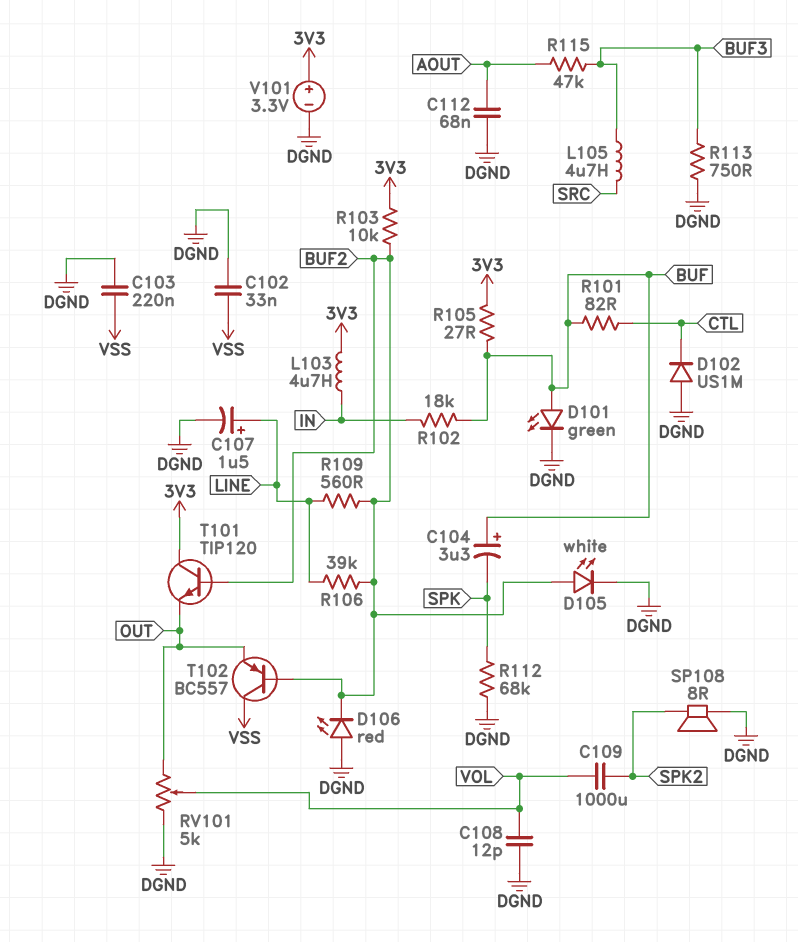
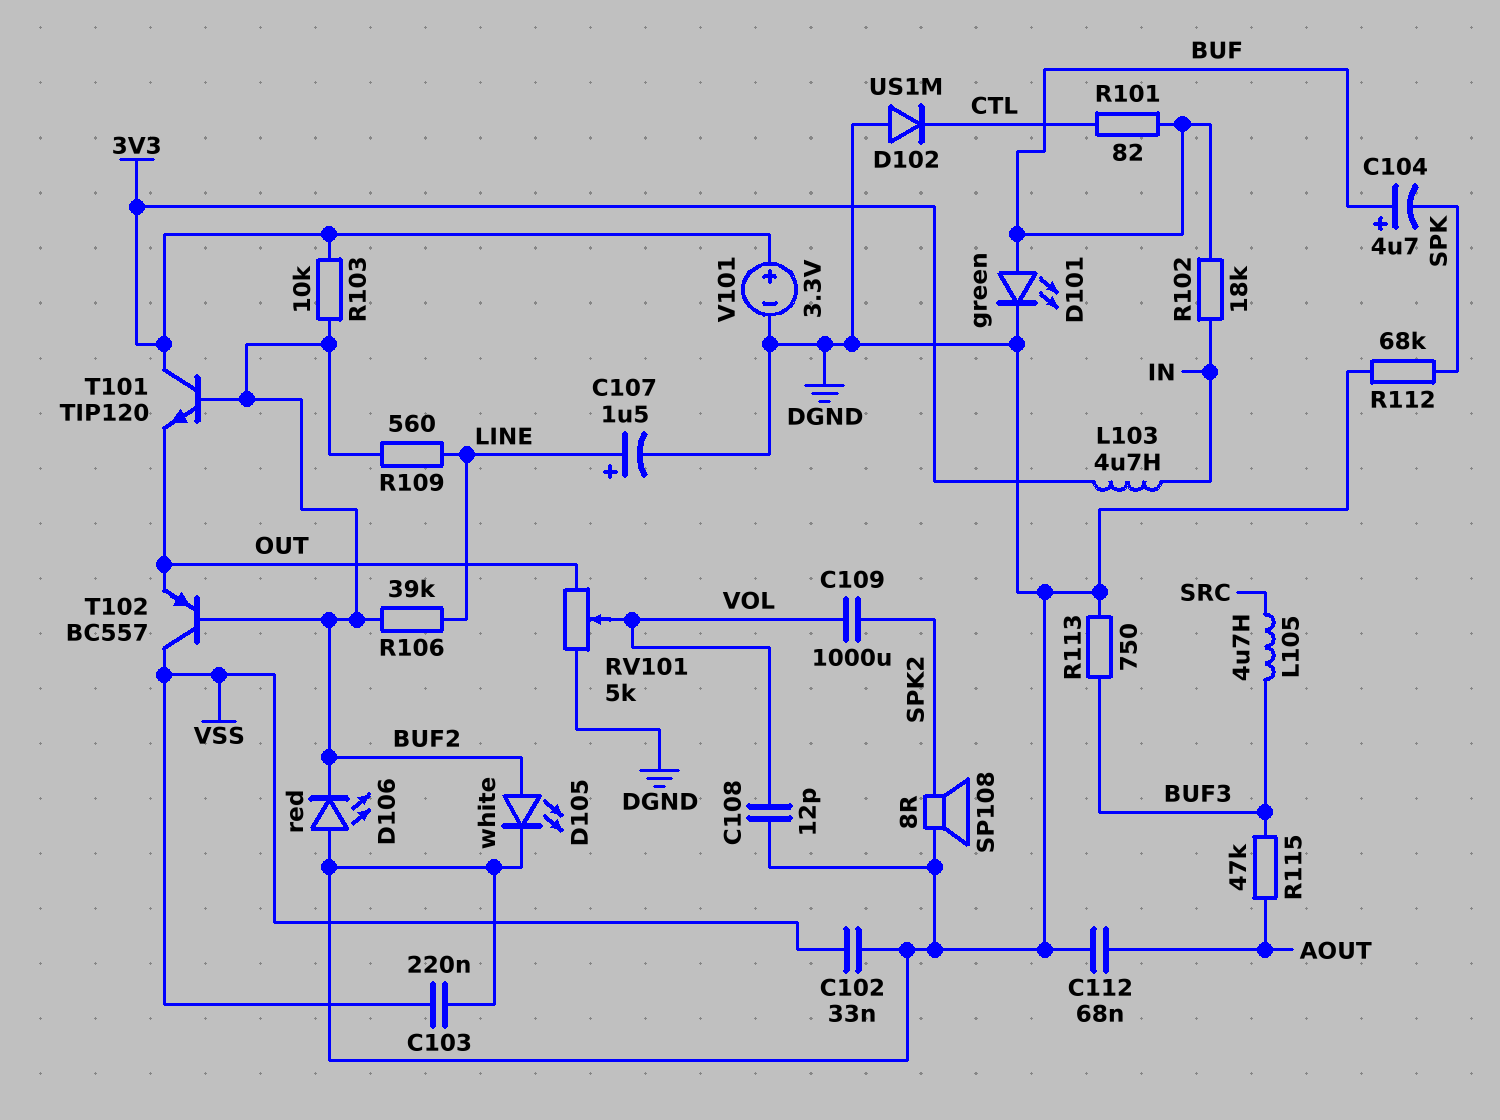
C104: 3.3uF (plus BUF, minus SPK) -> 4.7uF (plus BUF, minus SPK)
R105: 27 (3V3, BUF) -> none

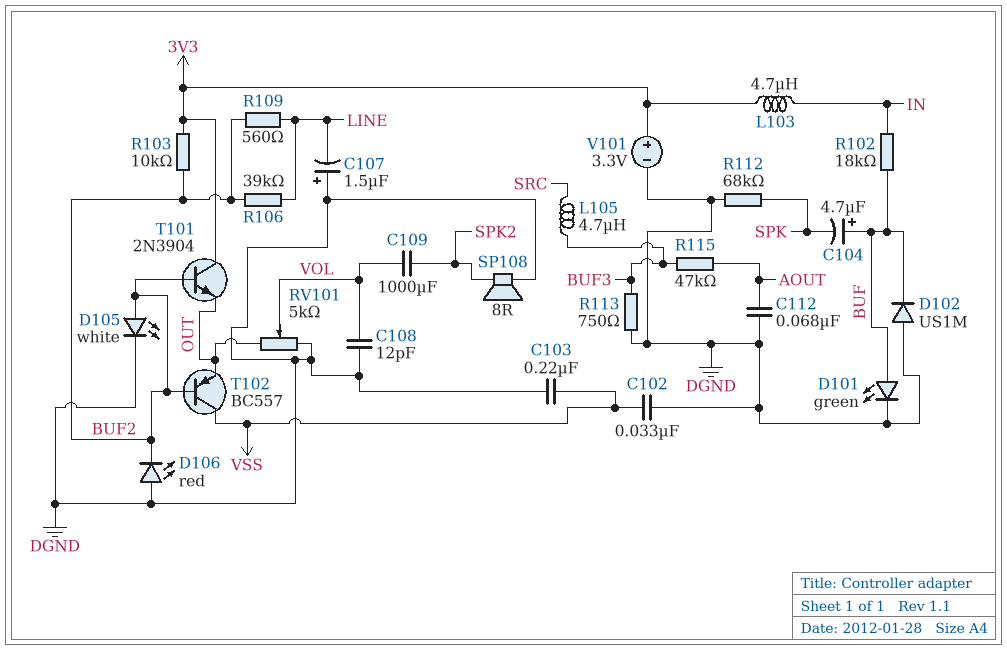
C107: 1.5uF (plus LINE, minus DGND) -> 1.5uF (plus DGND, minus LINE)
D102: diode US1M (A DGND, K CTL) -> diode US1M (A DGND, K BUF)
R101: 82 (BUF, CTL) -> none
T101: NPN TIP120 (B BUF2, C 3V3, E OUT) -> NPN 2N3904 (B BUF2, C 3V3, E OUT)

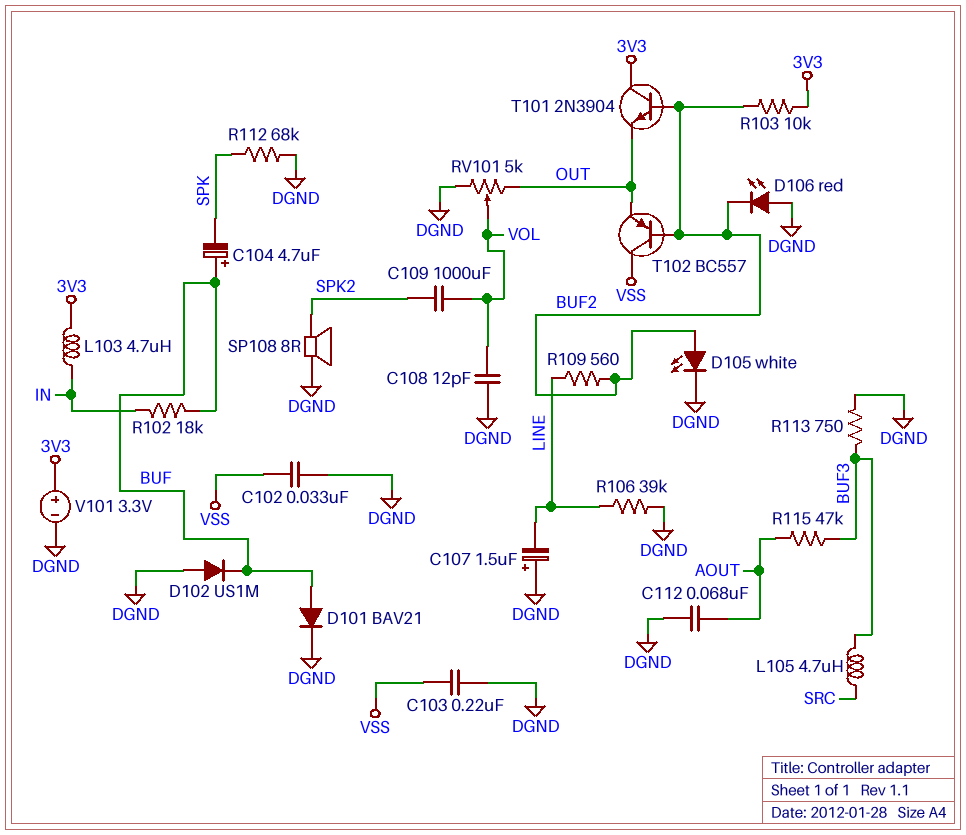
D101: LED green (A BUF, K DGND) -> diode BAV21 (A BUF, K DGND)
R106: 39k (BUF2, LINE) -> 39k (DGND, LINE)

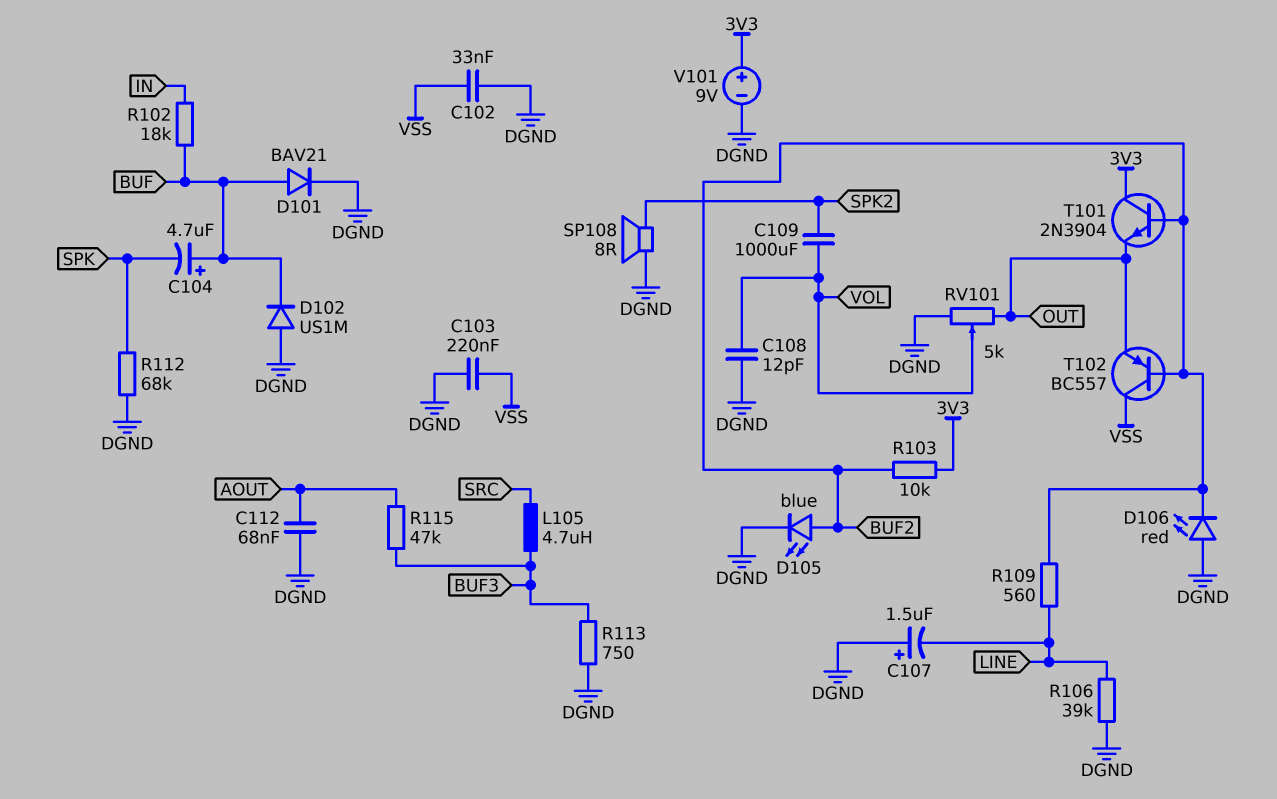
D105: LED white (A BUF2, K DGND) -> LED blue (A BUF2, K DGND)
L103: 4.7uH (3V3, IN) -> none
V101: 3.3V (plus 3V3, minus DGND) -> 9V (plus 3V3, minus DGND)

